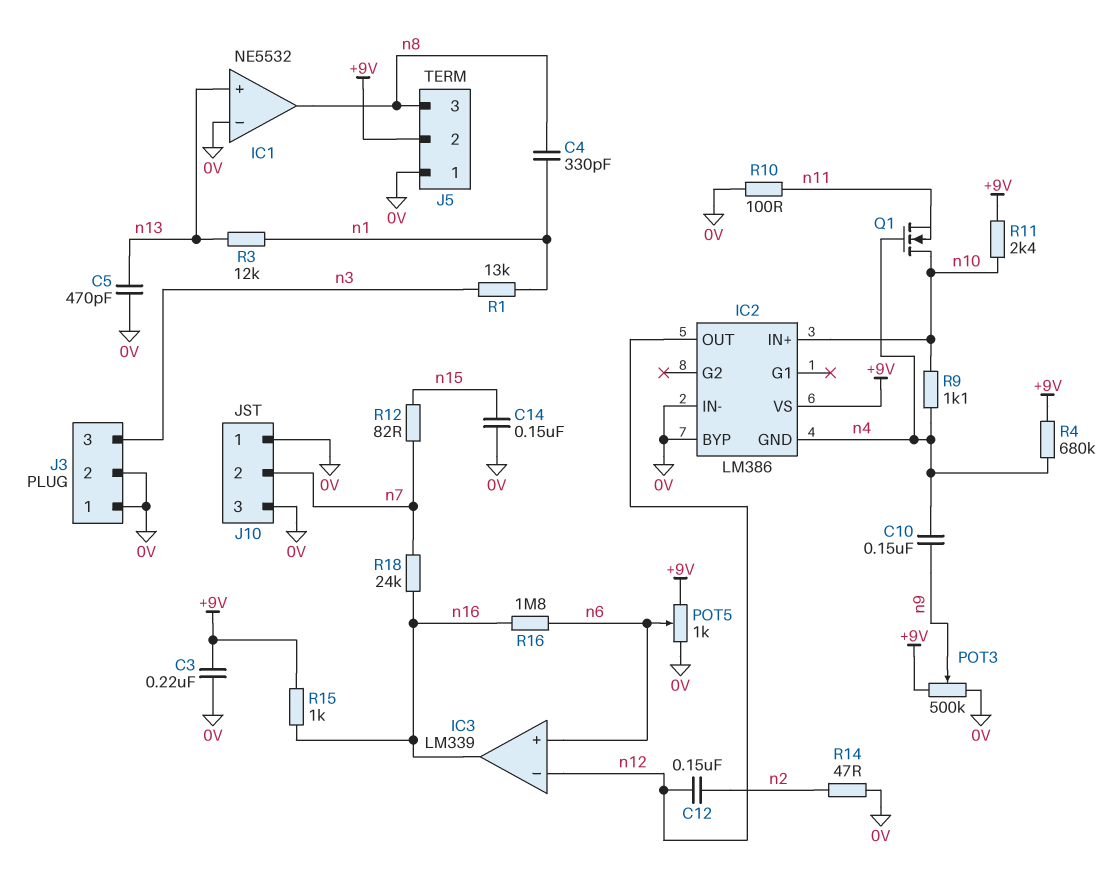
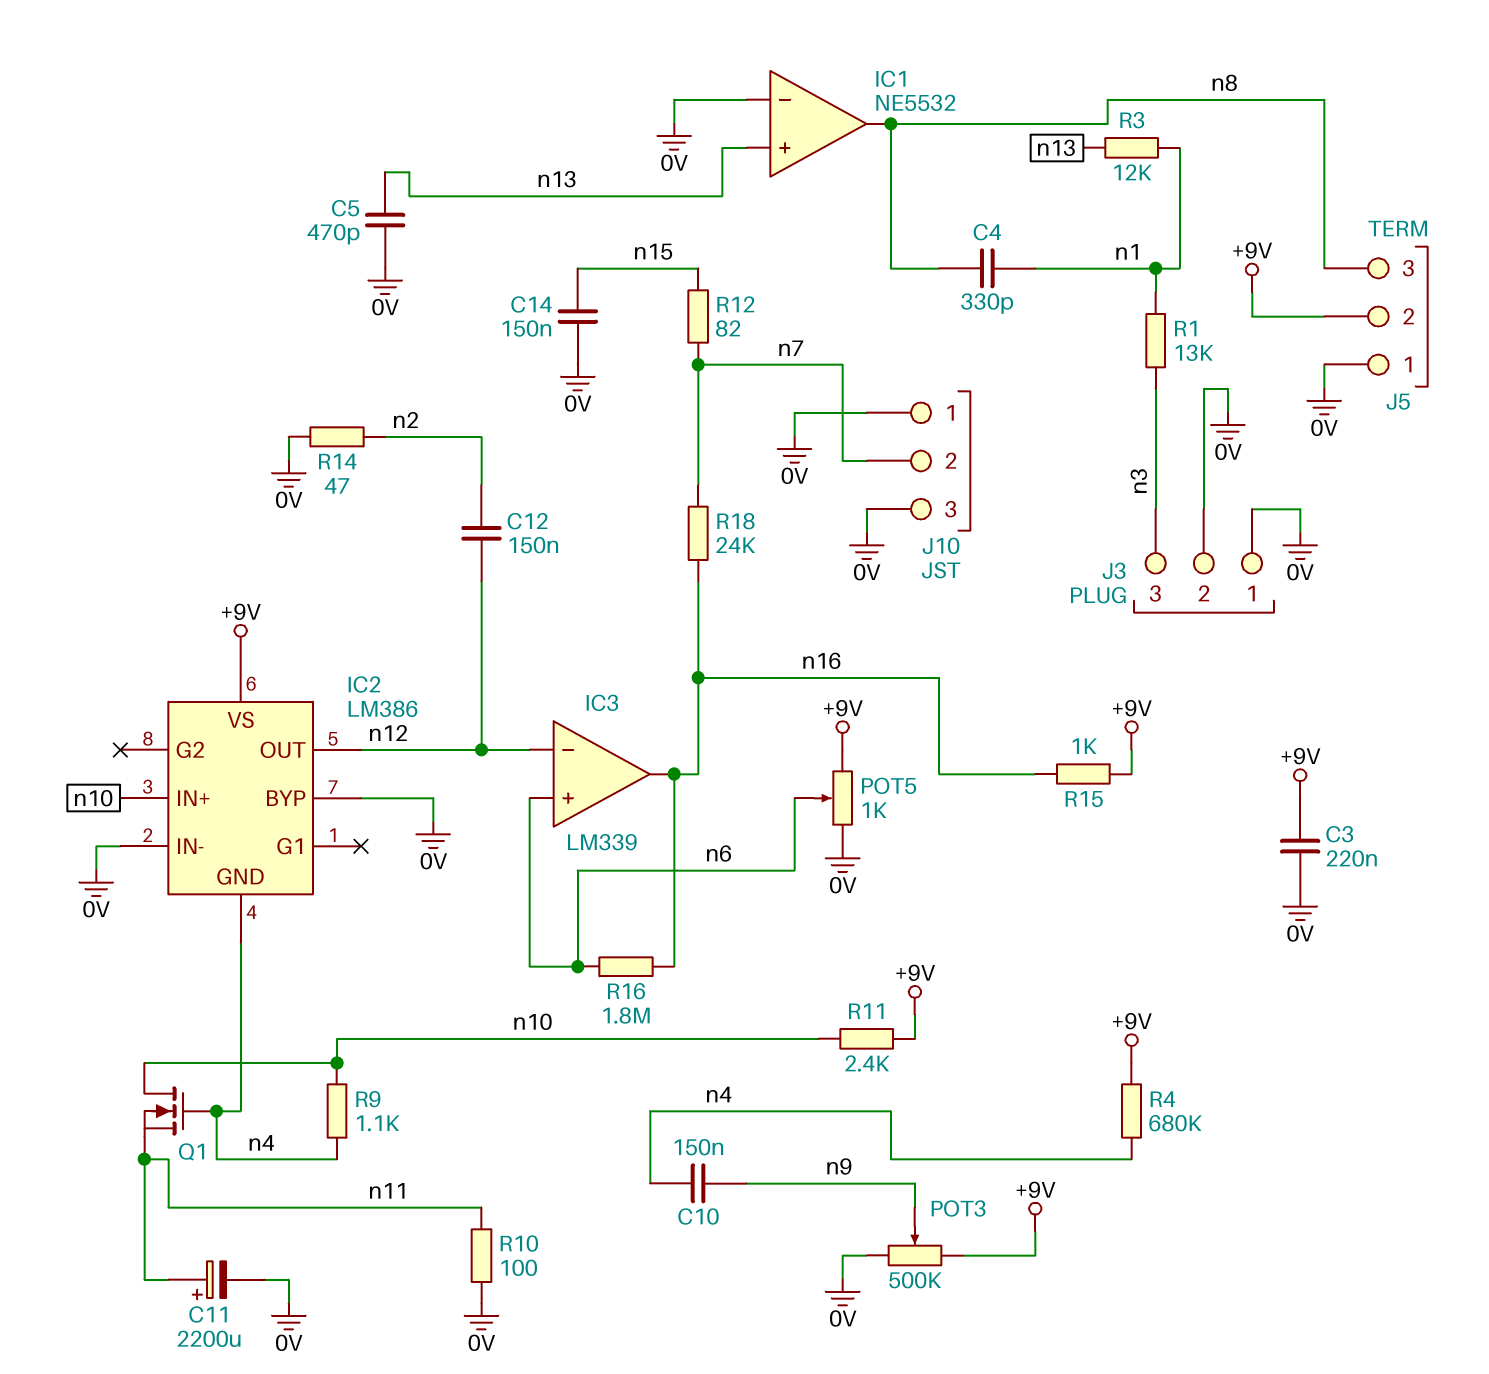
C11: none -> 2200uF (plus n11, minus 0V)

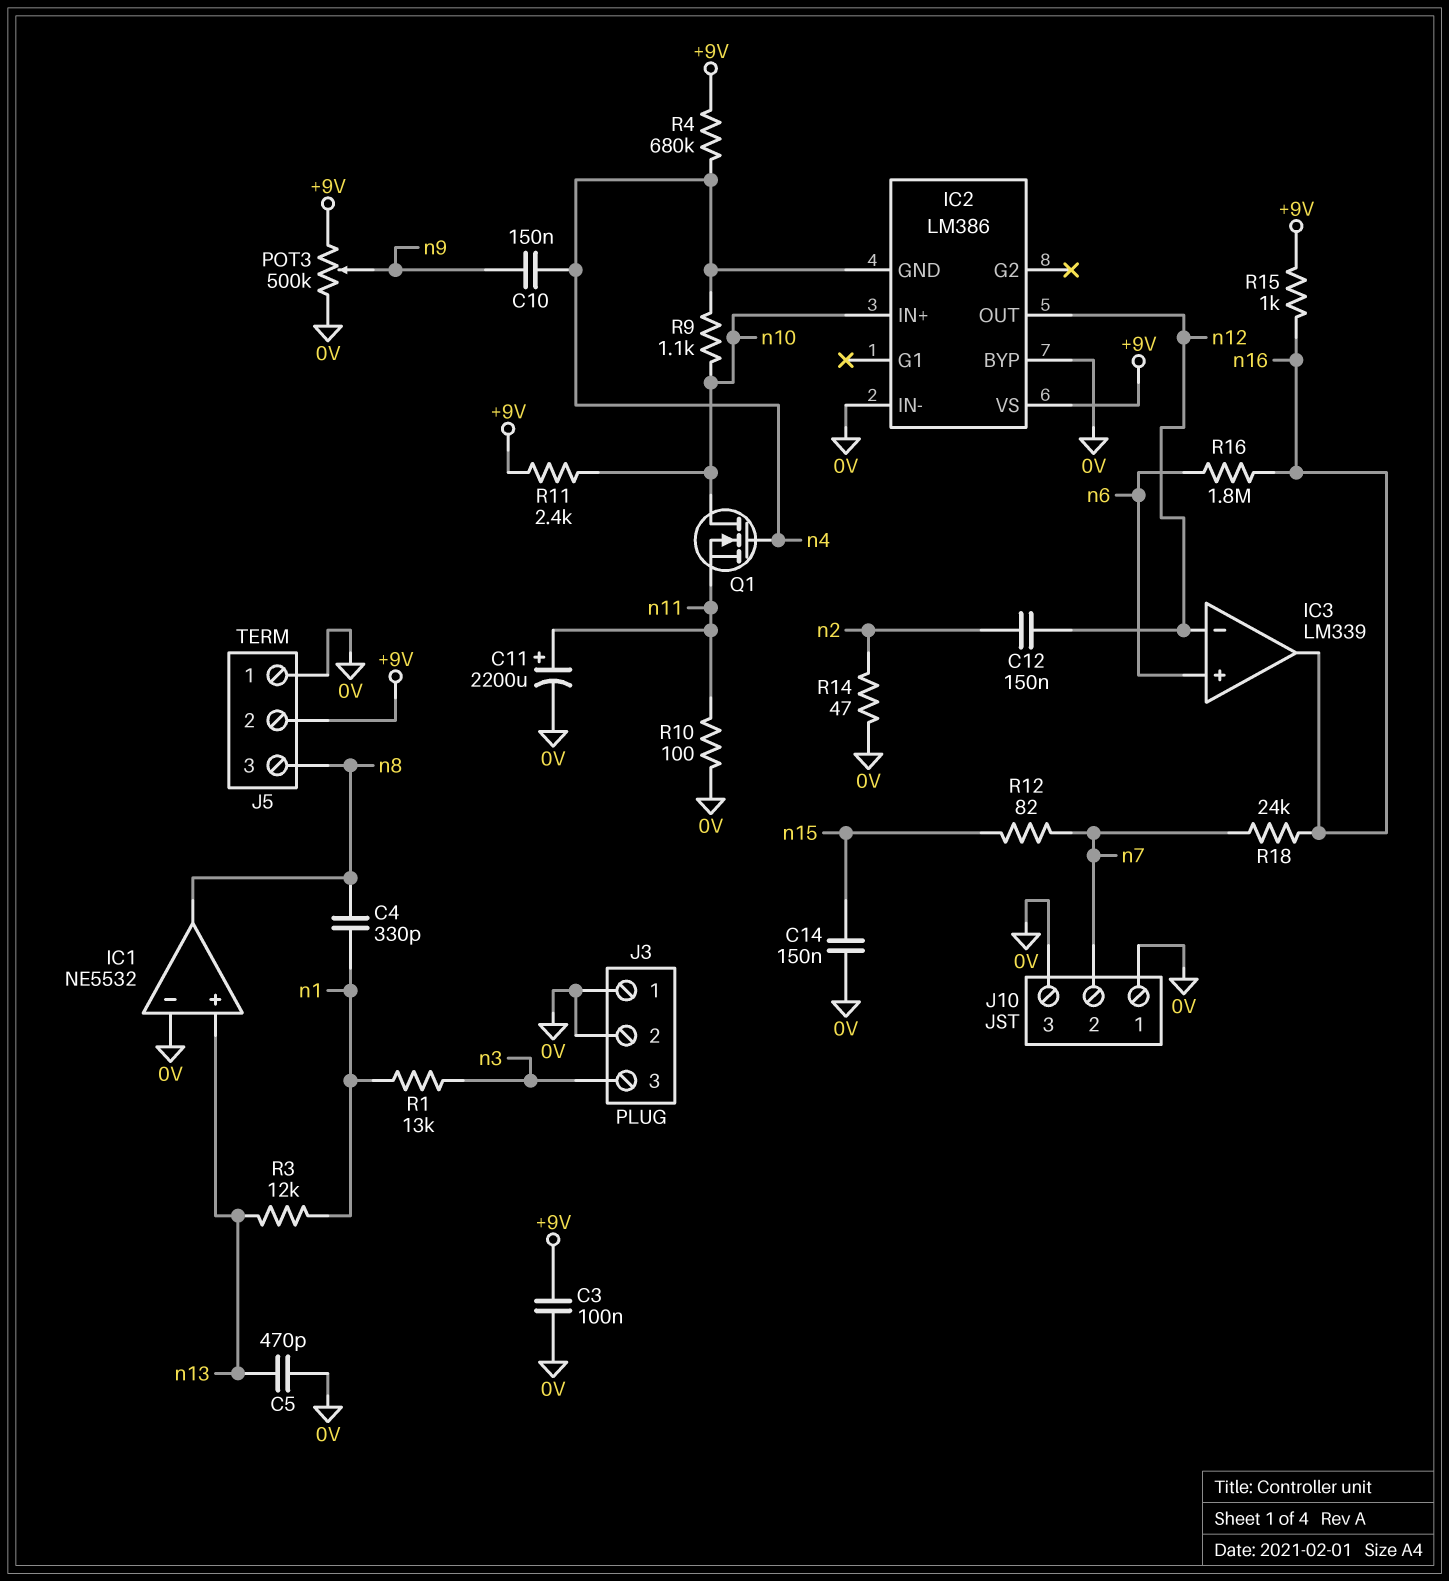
C3: 220nF (+9V, 0V) -> 100nF (+9V, 0V)
POT5: 1k (+9V, 0V, wiper n6) -> none

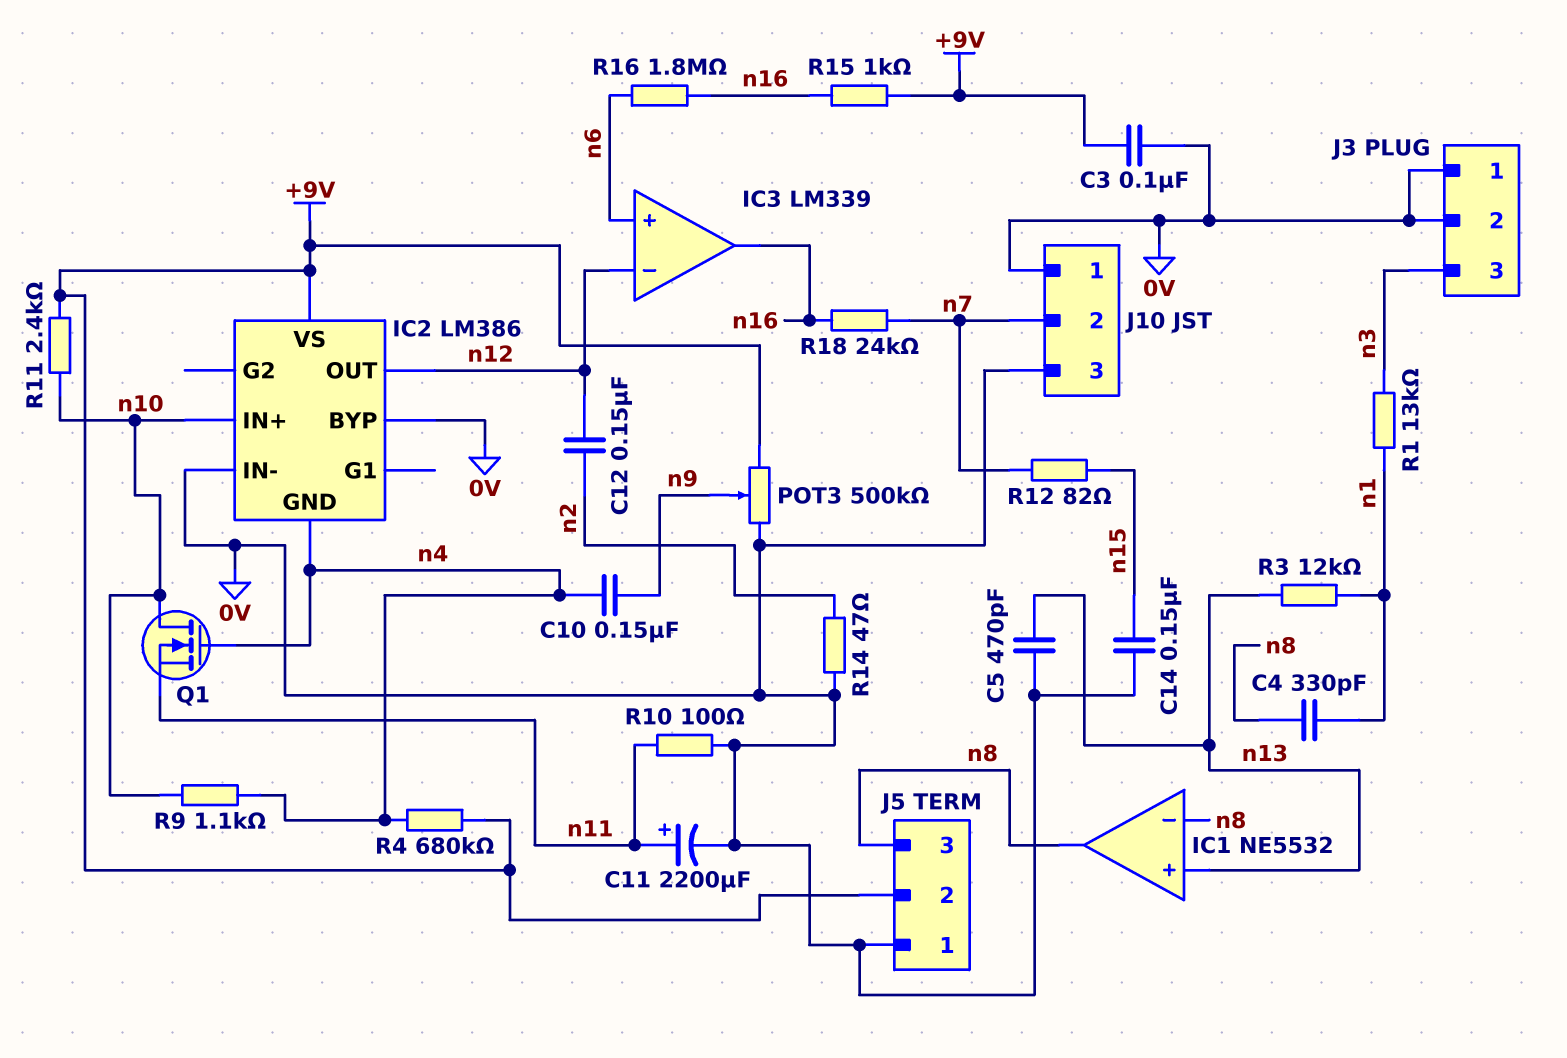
IC1 pin in-: 0V -> n8

